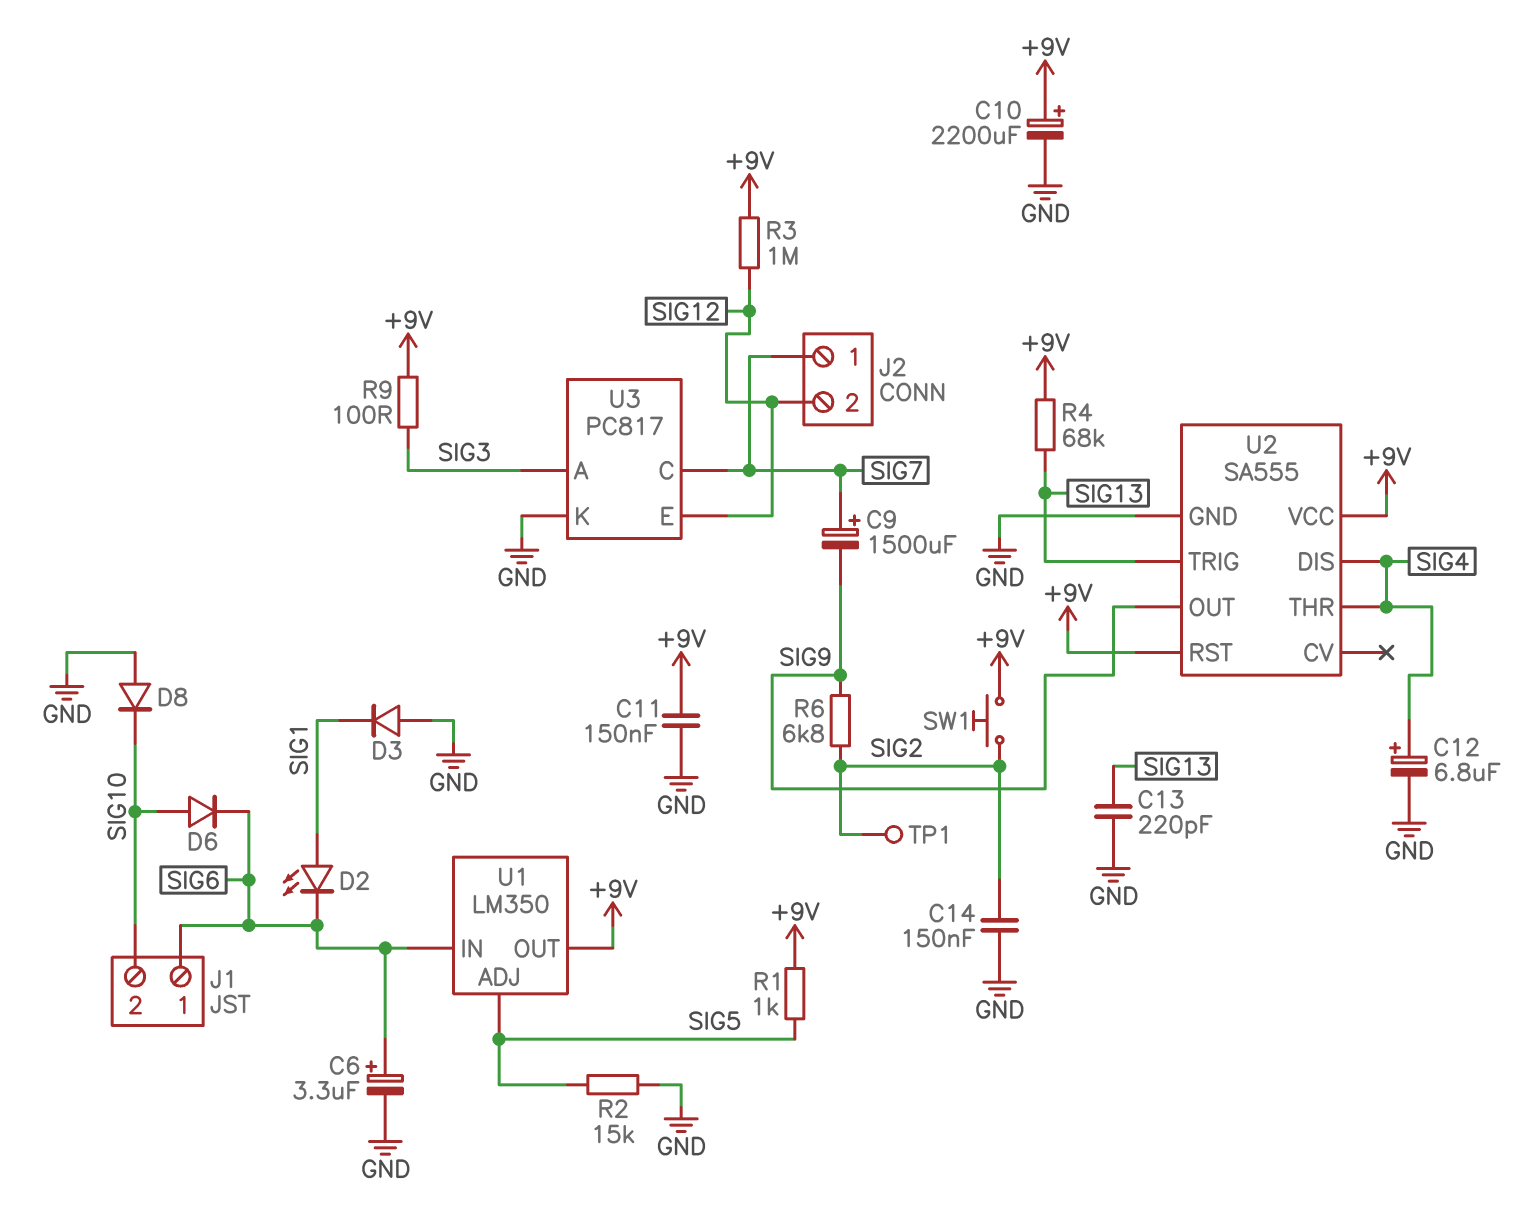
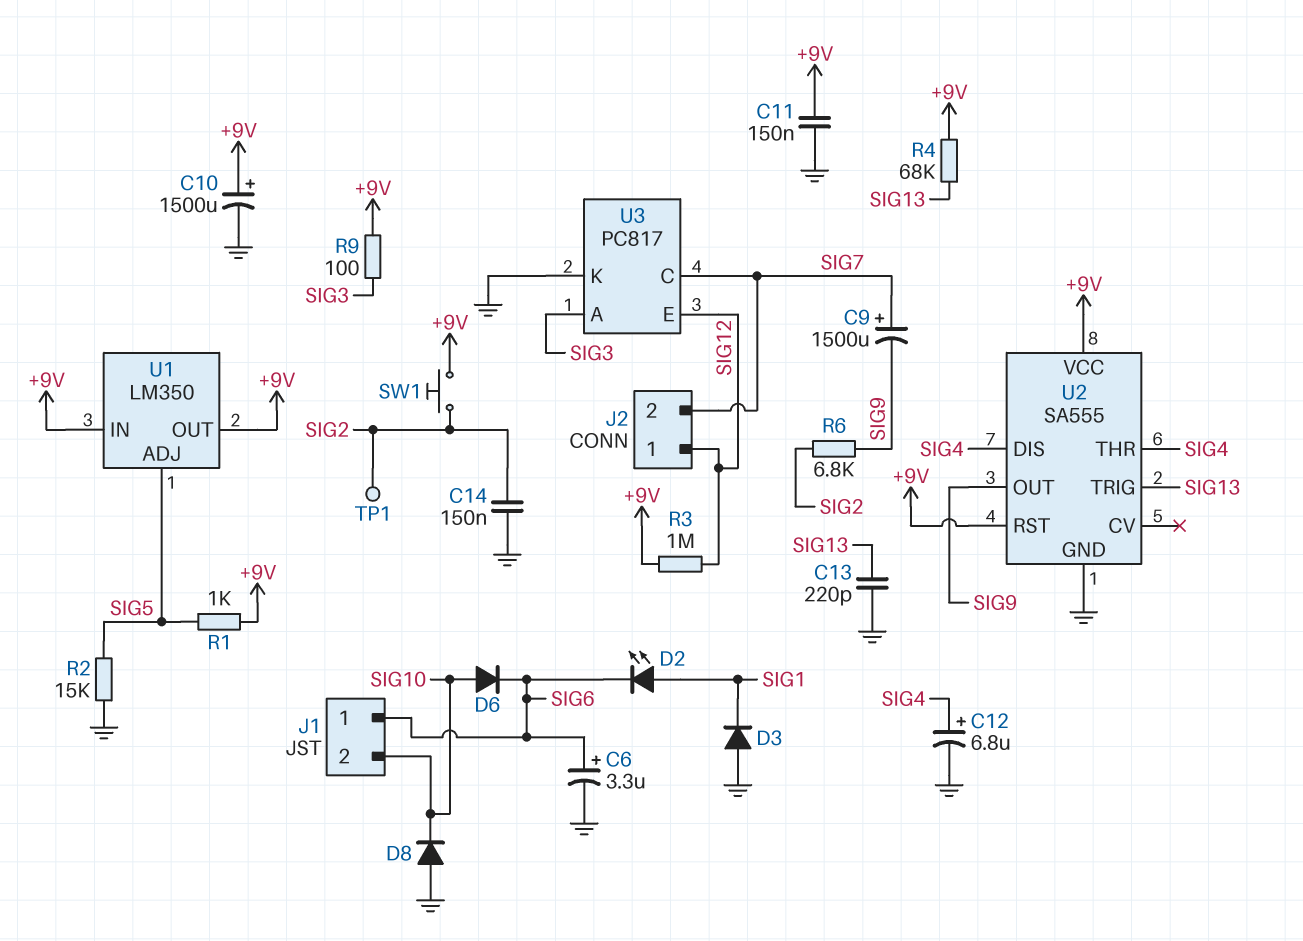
C10: 2200uF (plus +9V, minus GND) -> 1500uF (plus +9V, minus GND)
J2 pin 1: SIG7 -> SIG12
J2 pin 2: SIG12 -> SIG7
U1 pin IN: SIG6 -> +9V

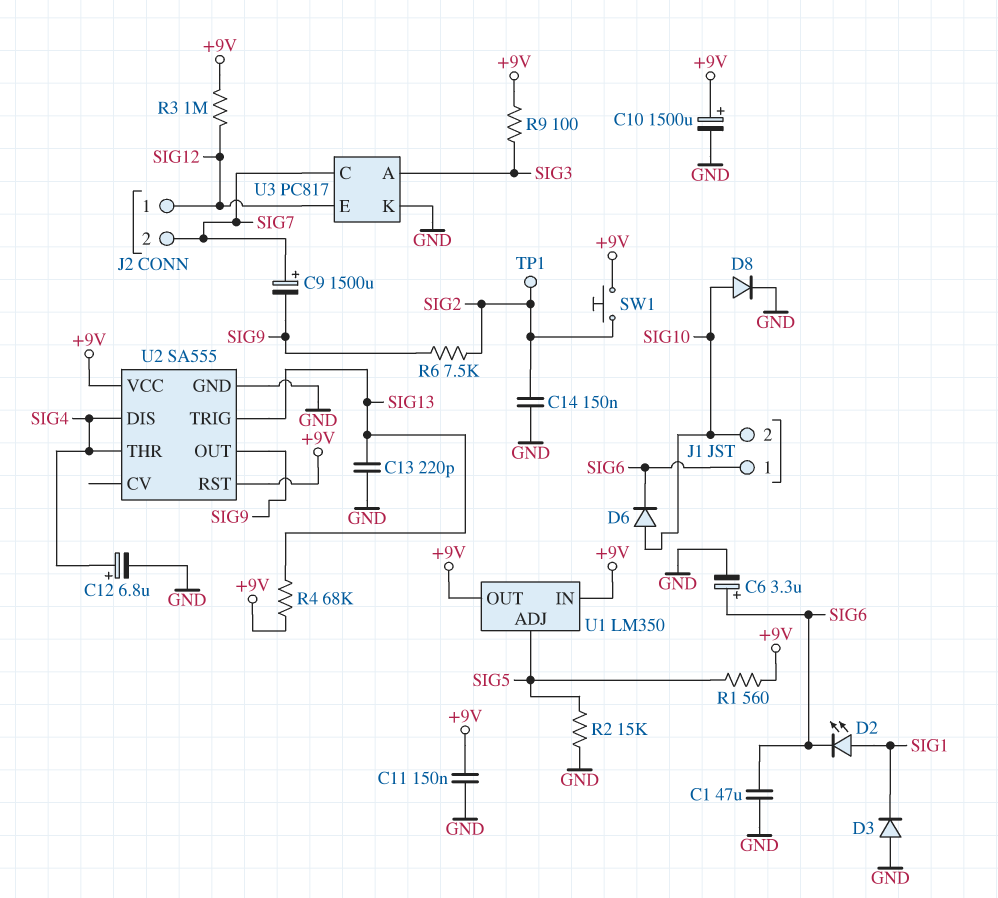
C1: none -> 47uF (GND, SIG6)
D8: diode (A GND, K SIG10) -> diode (A SIG10, K GND)
R1: 1k (+9V, SIG5) -> 560 (+9V, SIG5)
R6: 6.8k (SIG2, SIG9) -> 7.5k (SIG2, SIG9)

